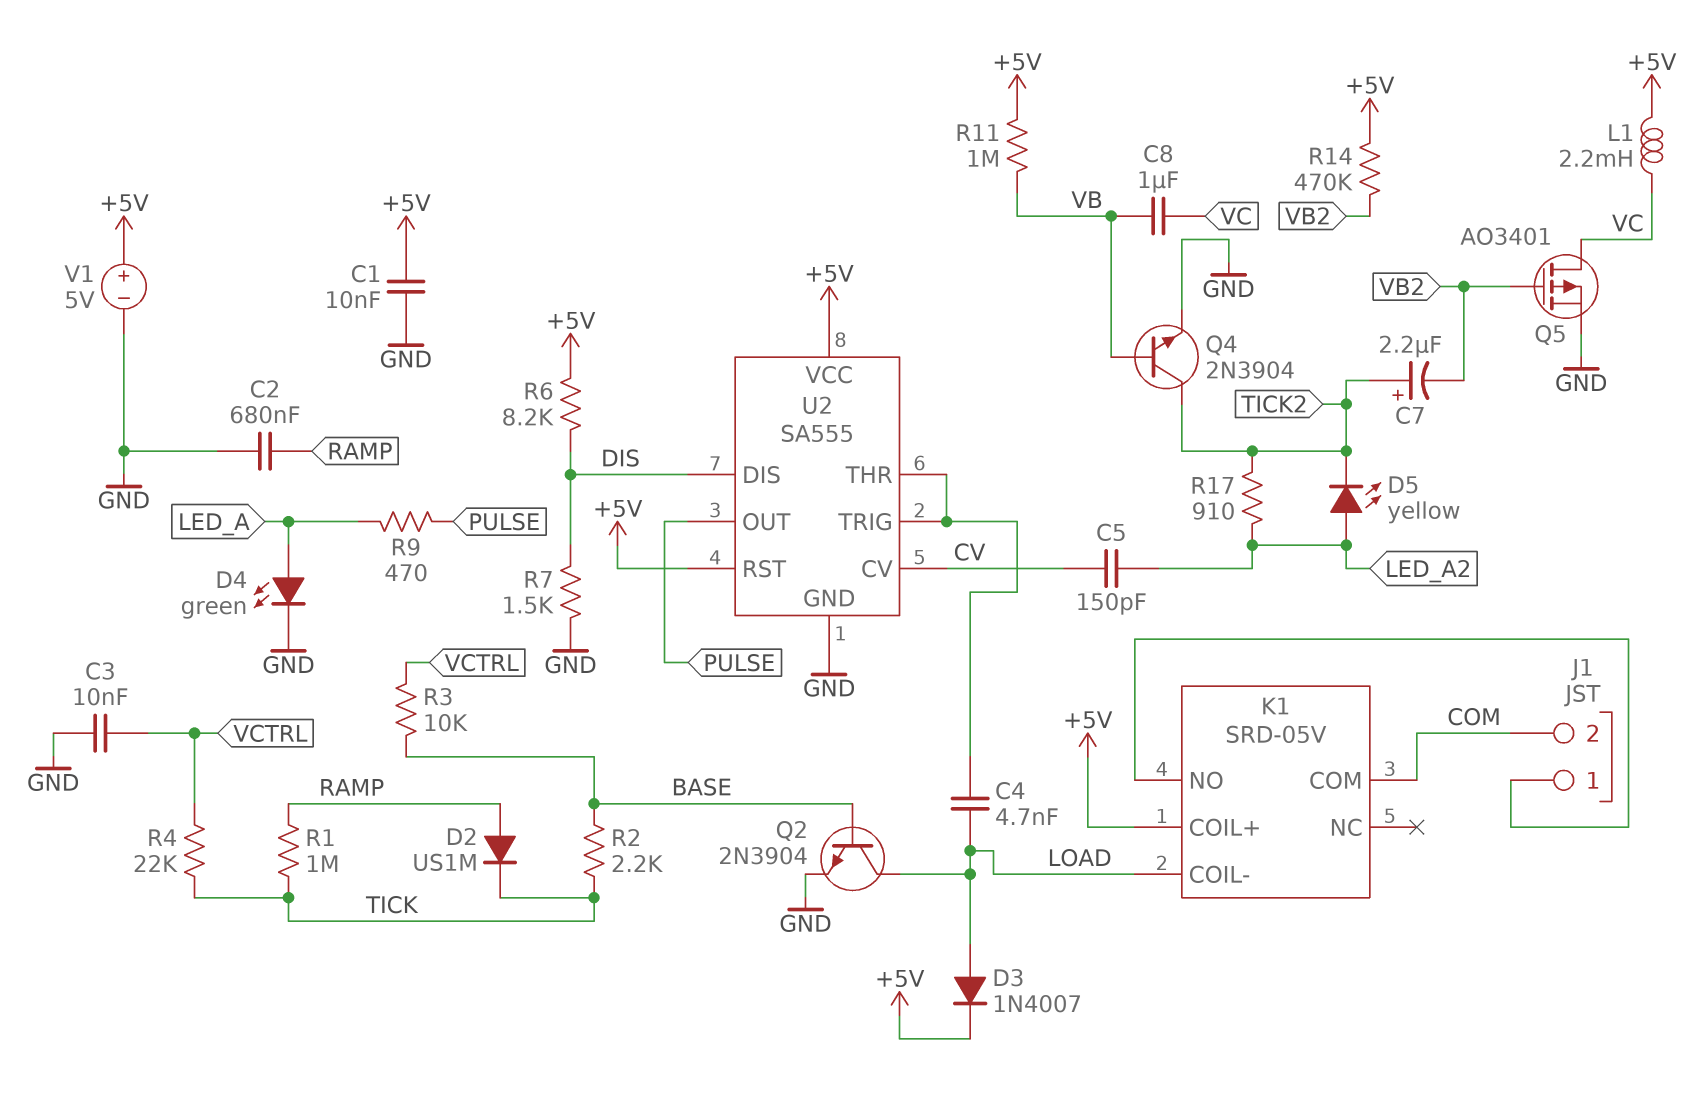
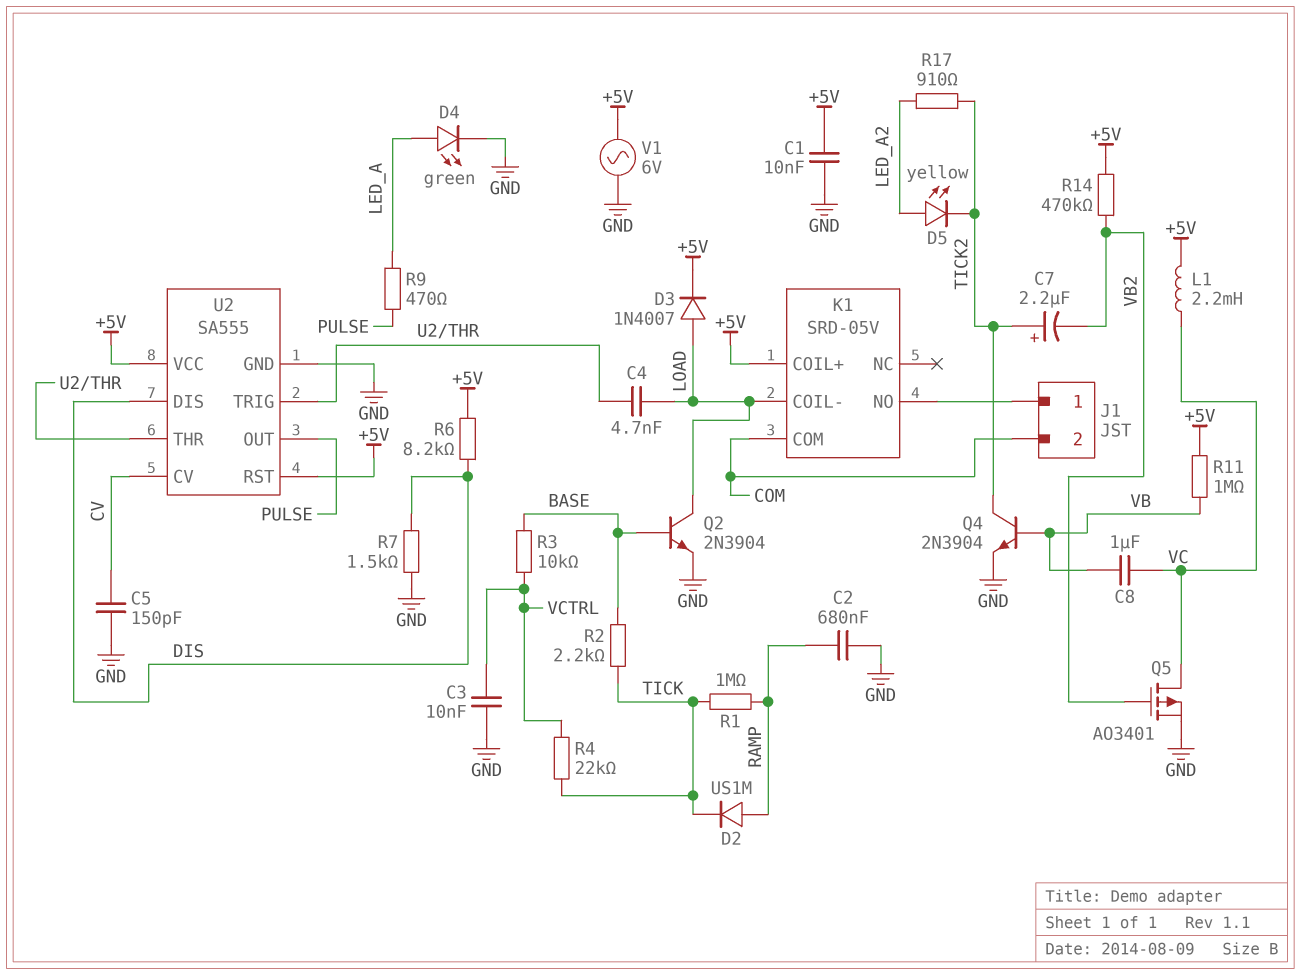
C5: 150pF (CV, LED_A2) -> 150pF (CV, GND)
V1: 5V (plus +5V, minus GND) -> AC 6V (+5V, GND)

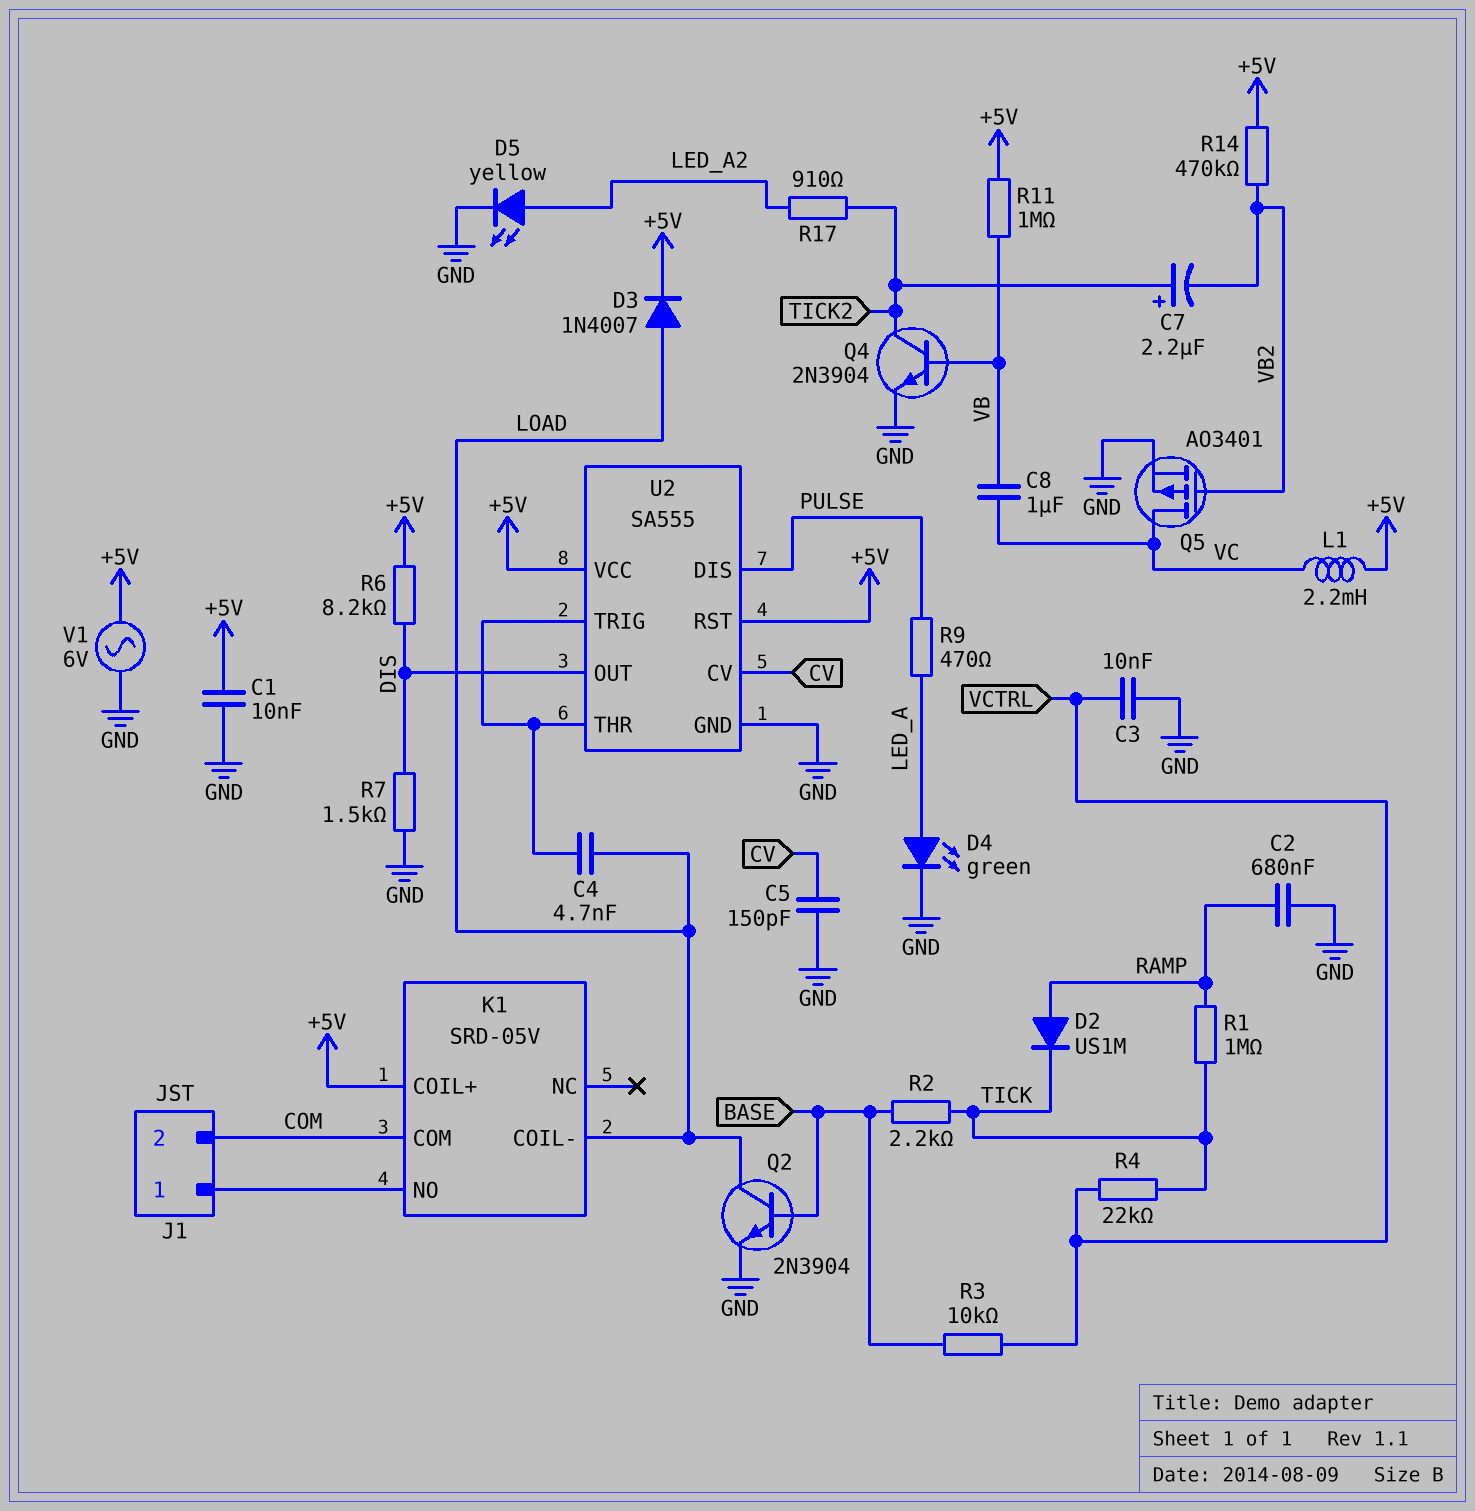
D5: LED yellow (A LED_A2, K TICK2) -> LED yellow (A LED_A2, K GND)
U2 pin DIS: DIS -> PULSE
U2 pin OUT: PULSE -> DIS

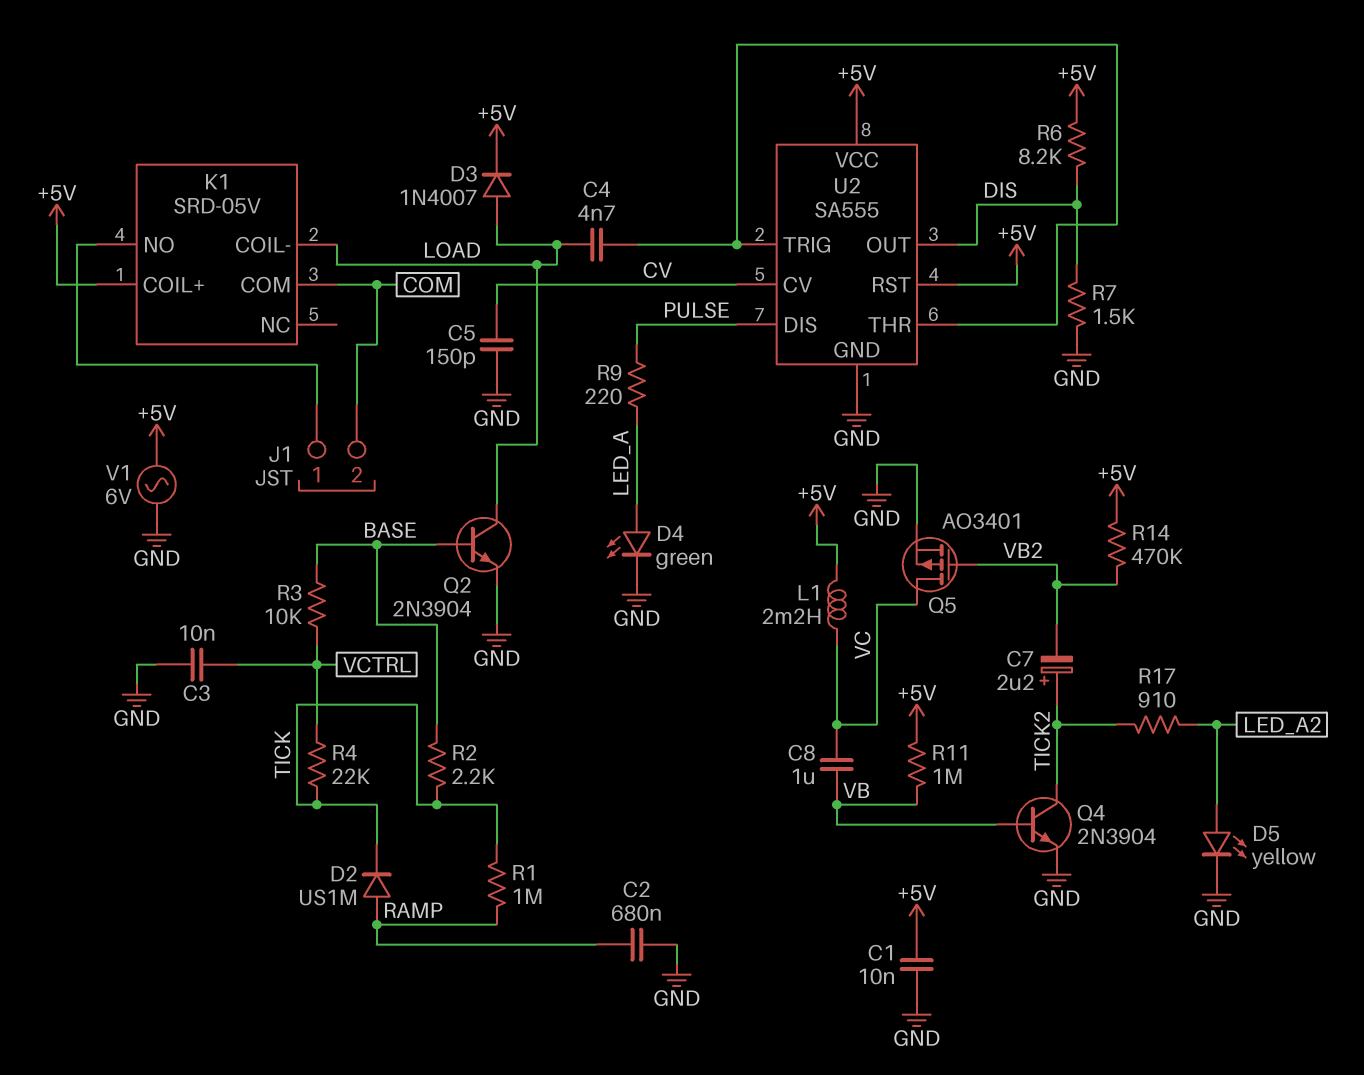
R9: 470 (LED_A, PULSE) -> 220 (LED_A, PULSE)

